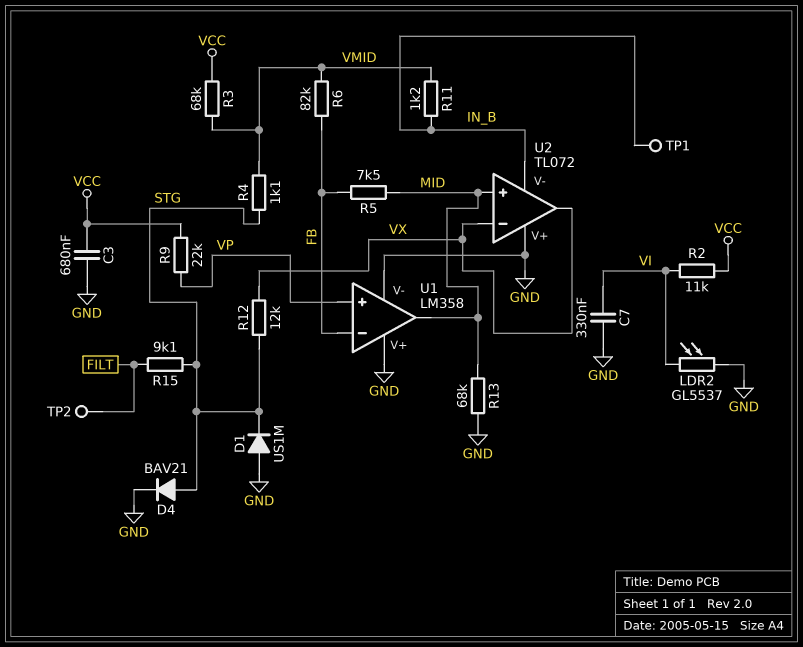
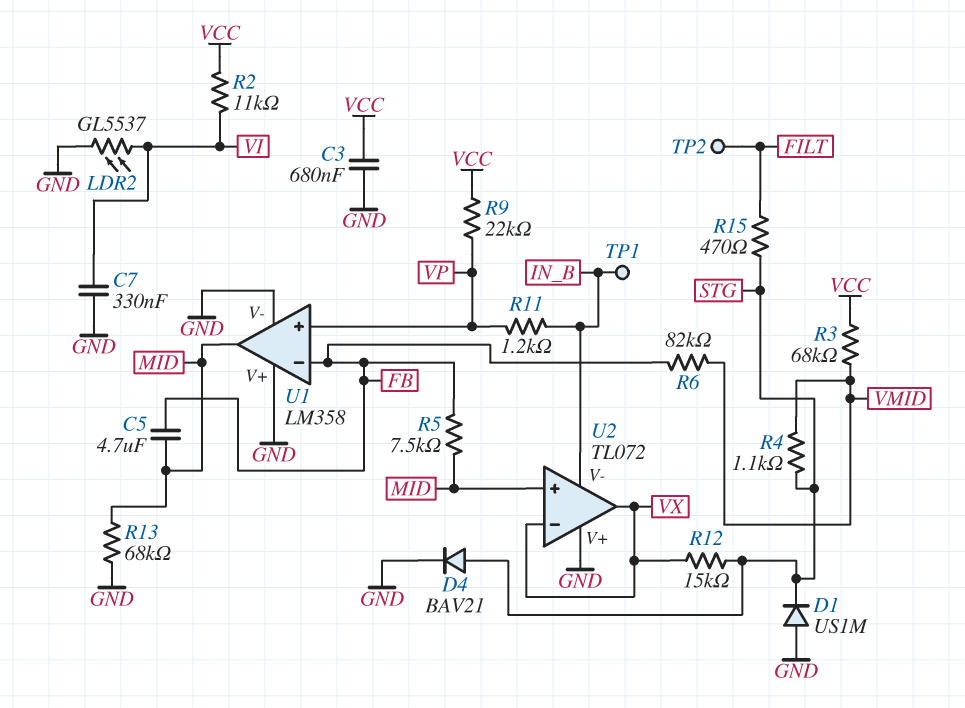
C5: none -> 4.7uF (FB, MID)
R11: 1.2k (IN_B, VMID) -> 1.2k (IN_B, VP)
R12: 12k (STG, VX) -> 15k (STG, VX)
R15: 9.1k (FILT, STG) -> 470 (FILT, STG)

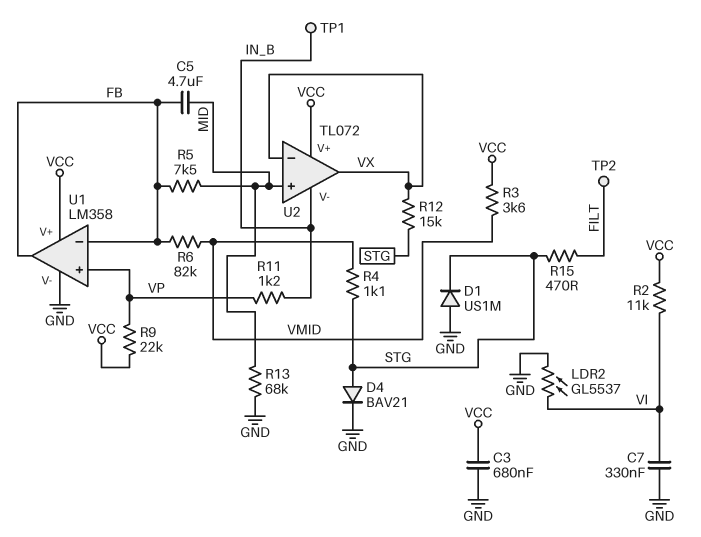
R3: 68k (VCC, VMID) -> 3.6k (VCC, VMID)
U1 pin V+: GND -> VCC
U1 pin out: MID -> FB
U2 pin V+: GND -> VCC

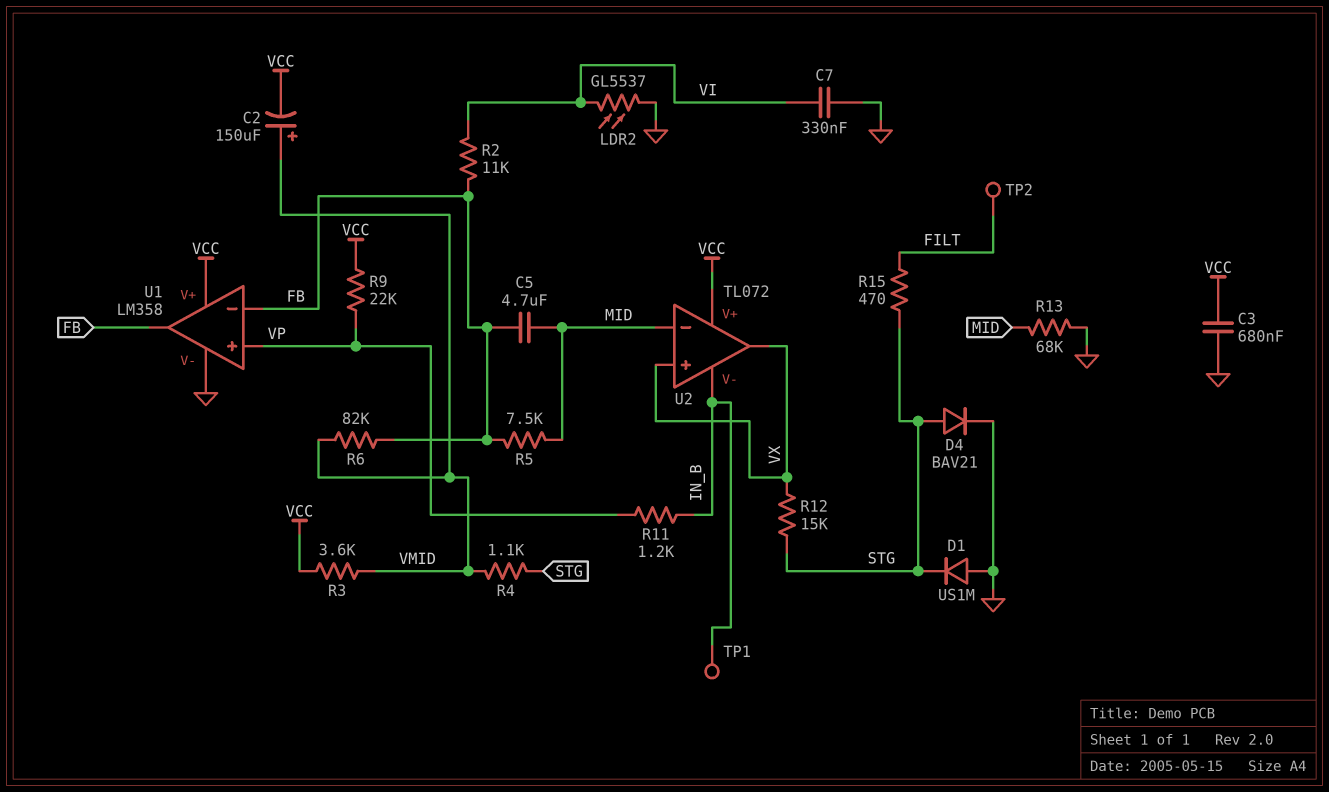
C2: none -> 150uF (plus VMID, minus VCC)
R2: 11k (VCC, VI) -> 11k (FB, VI)
U2 pin in+: MID -> VX
U2 pin in-: VX -> MID

